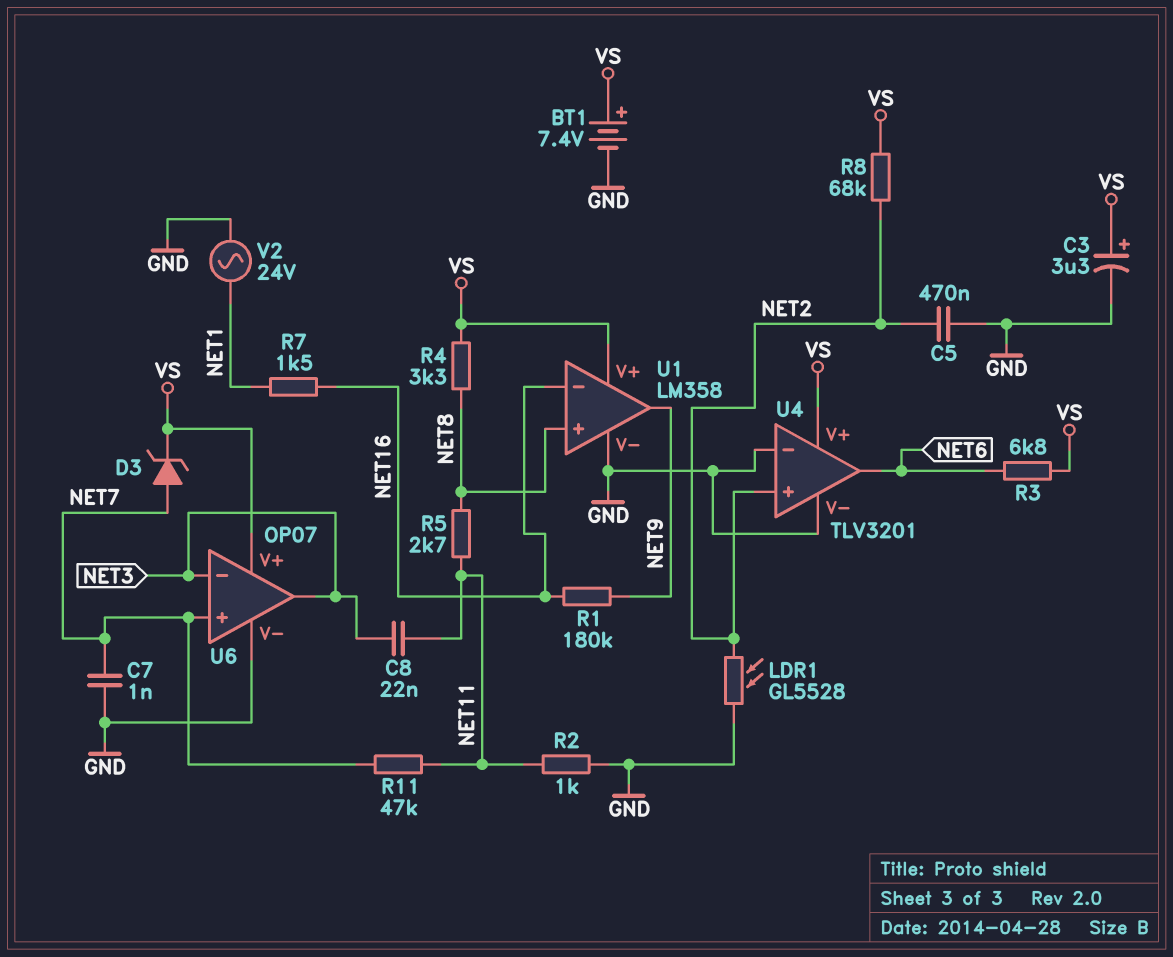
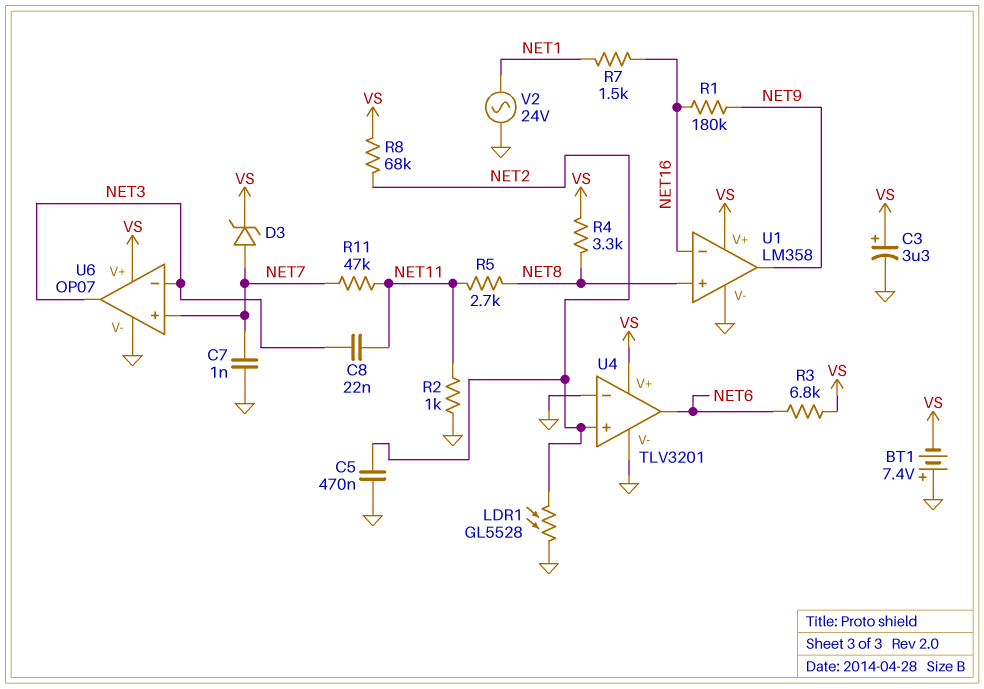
BT1: 7.4V (plus VS, minus GND) -> 7.4V (plus GND, minus VS)

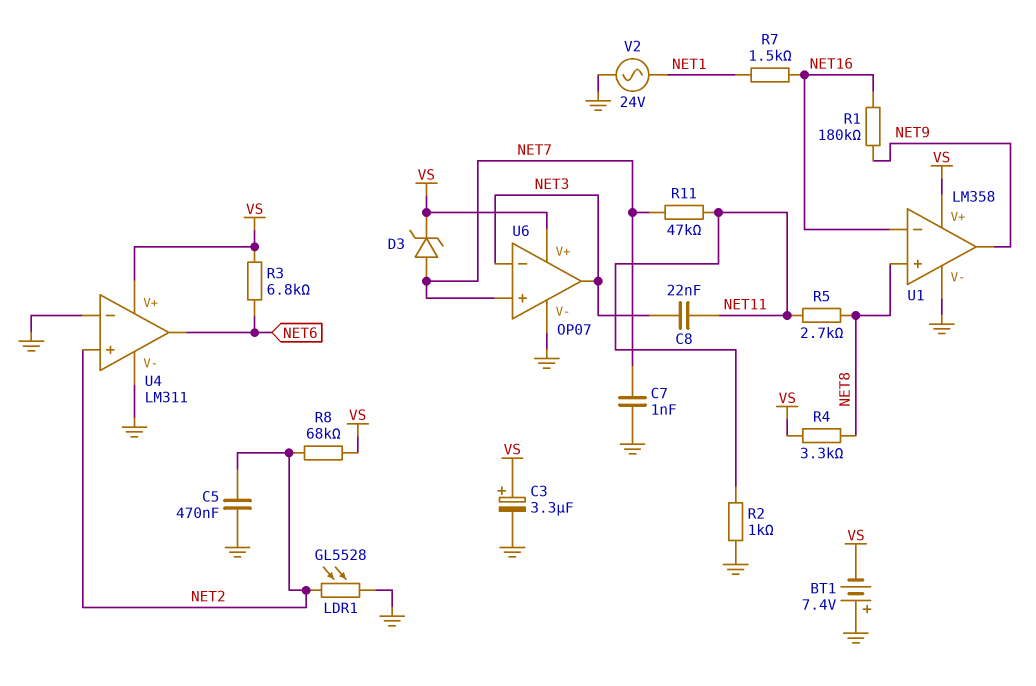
U4: TLV3201 -> LM311

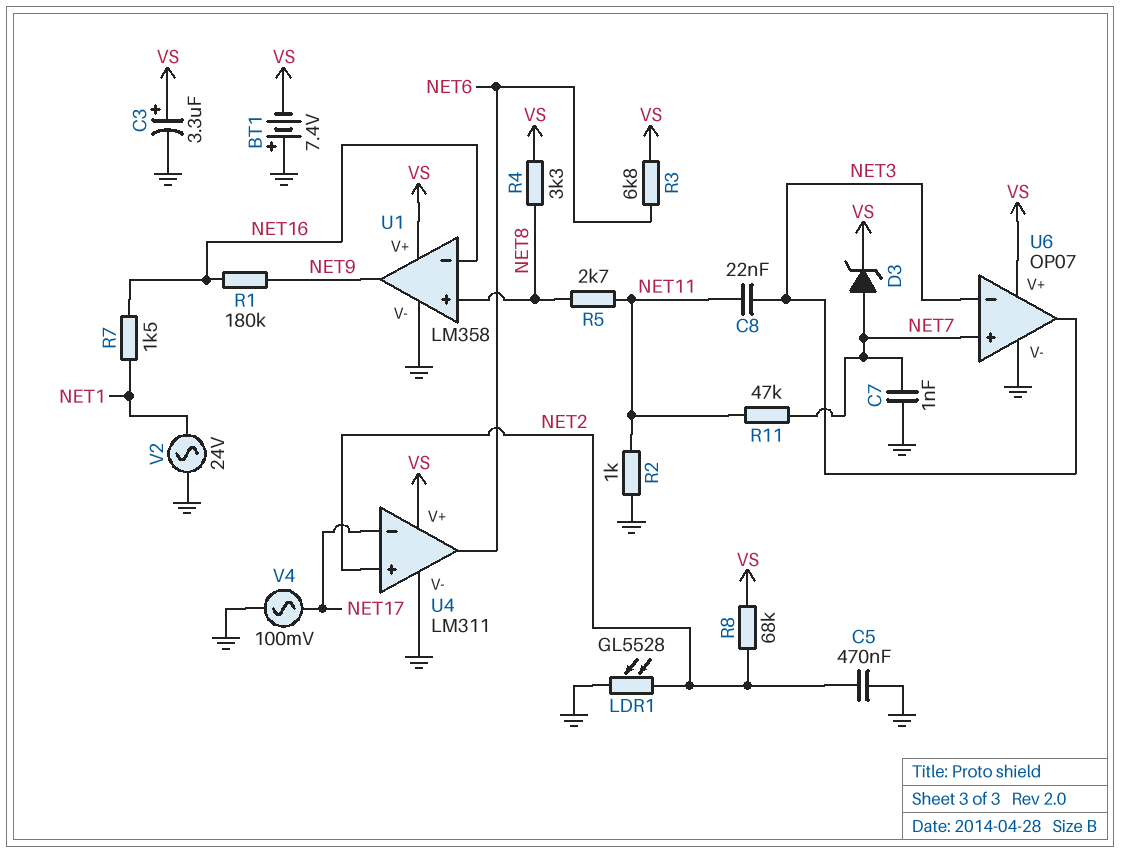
U4 pin in-: GND -> NET17
V4: none -> AC 100mV (GND, NET17)

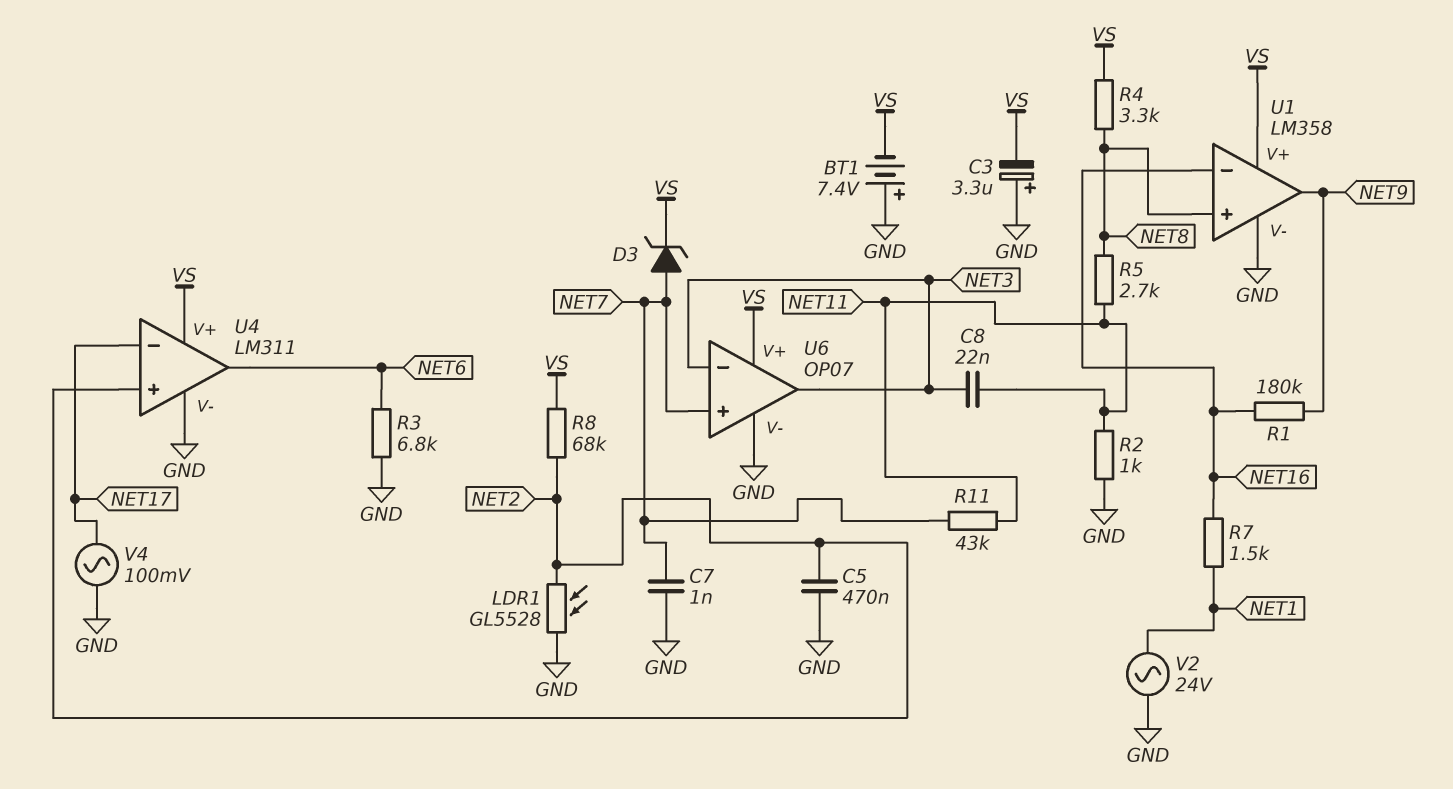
C3: 3.3uF (plus VS, minus GND) -> 3.3uF (plus GND, minus VS)
R3: 6.8k (NET6, VS) -> 6.8k (GND, NET6)
R11: 47k (NET7, NET11) -> 43k (NET7, NET11)

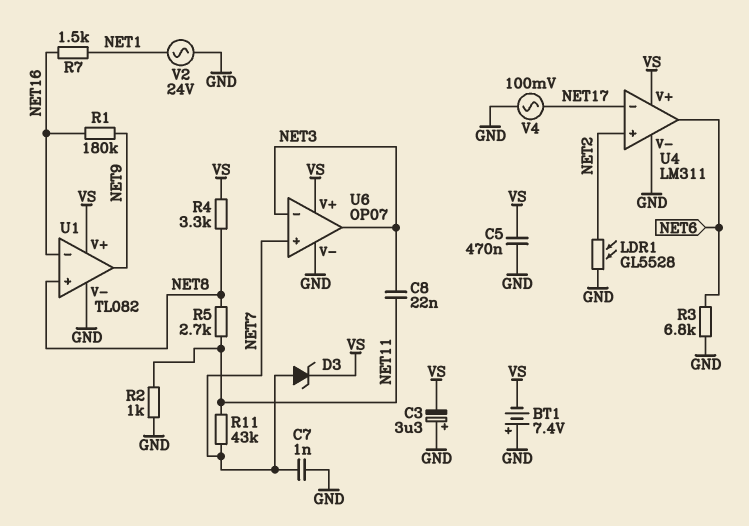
C5: 470nF (GND, NET2) -> 470nF (GND, VS)
R8: 68k (NET2, VS) -> none
U1: LM358 -> TL082

